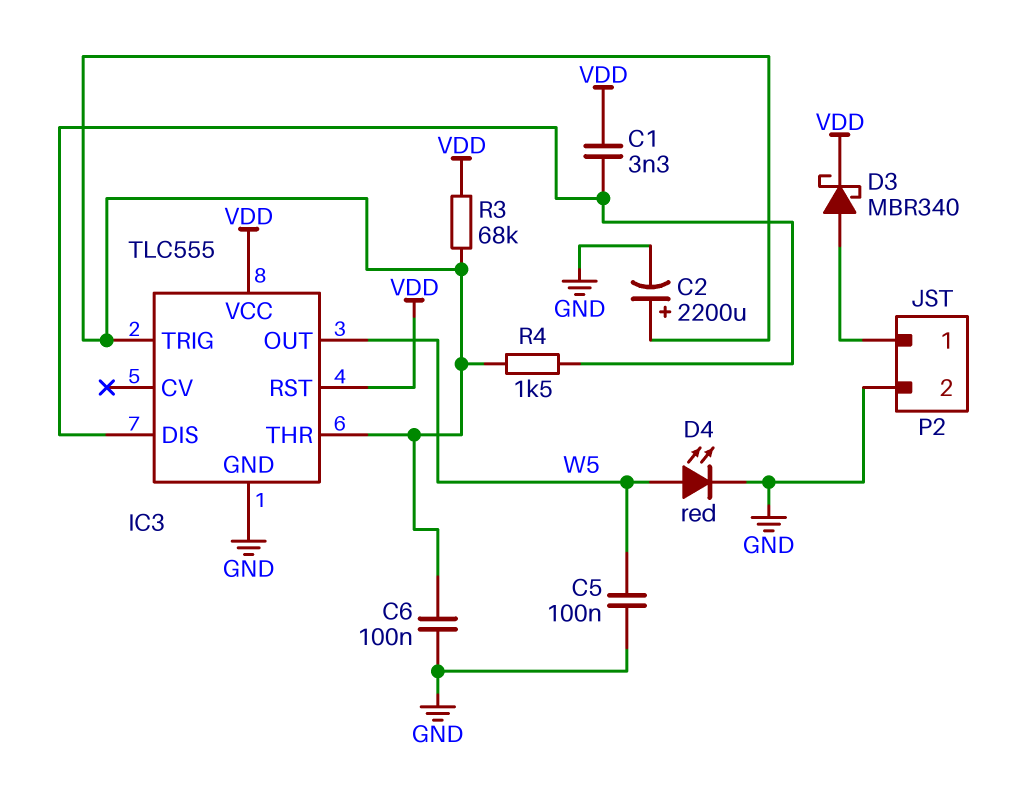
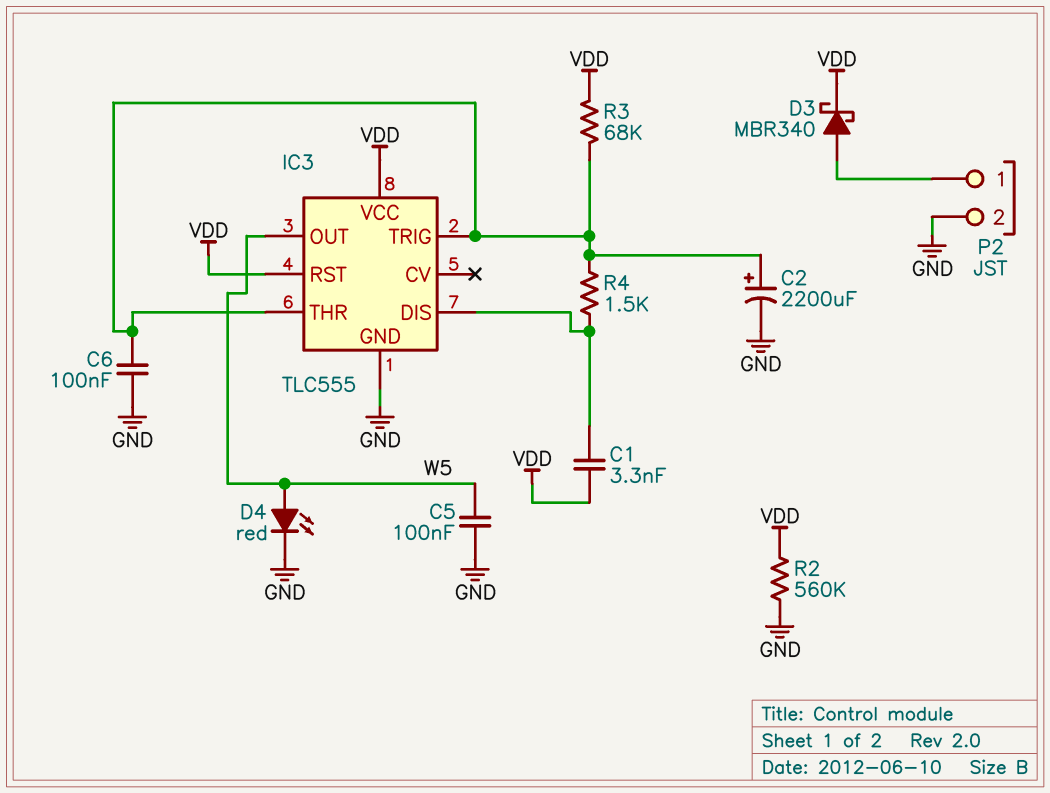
R2: none -> 560k (GND, VDD)

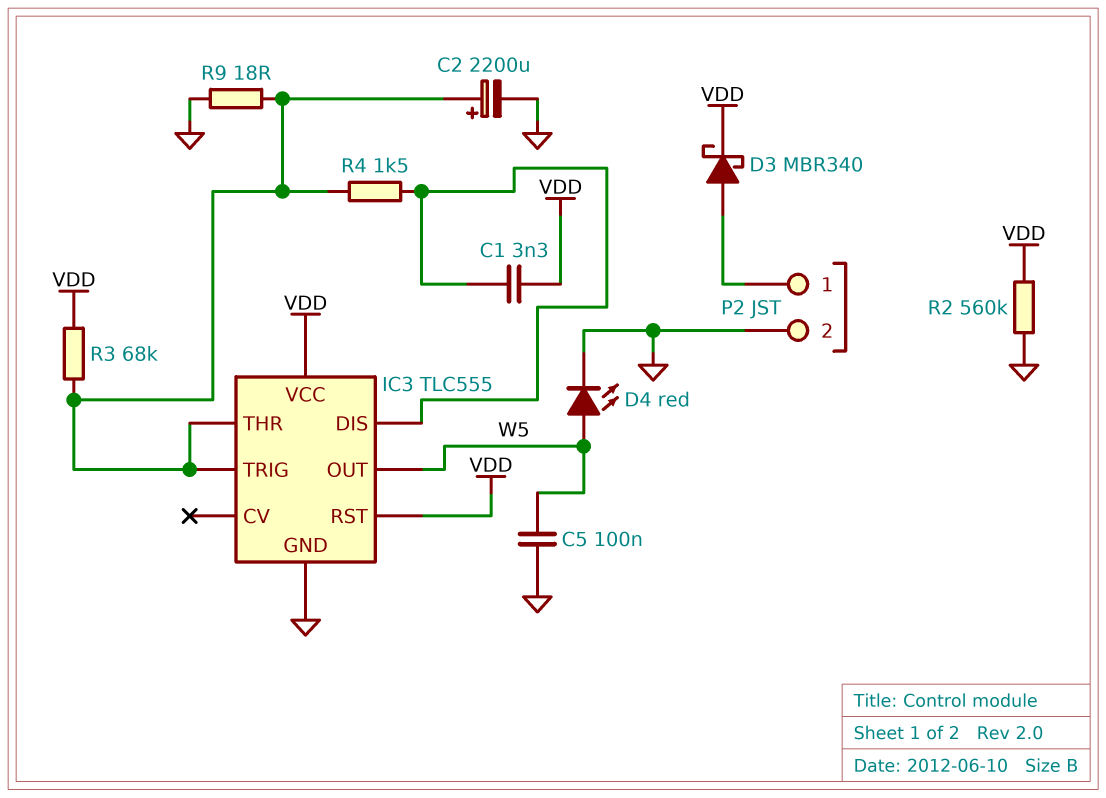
C6: 100nF (GND, IC3/THR) -> none
R9: none -> 18 (GND, IC3/THR)

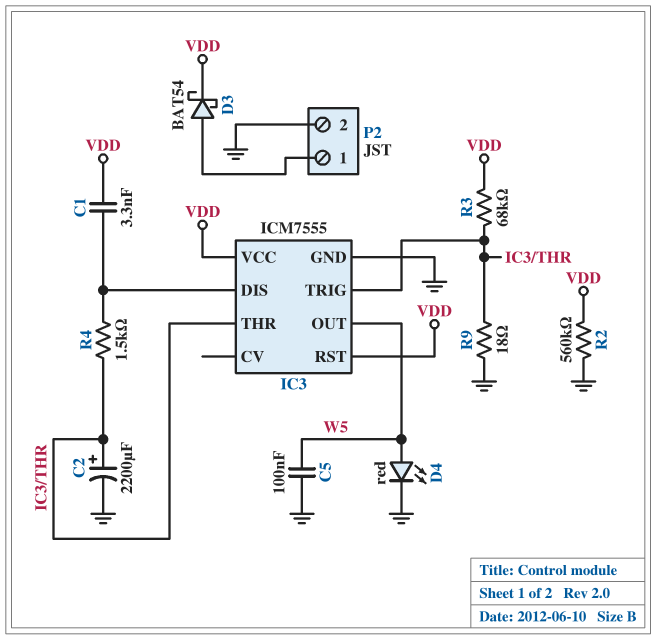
D3: schottky MBR340 (A P2/1, K VDD) -> schottky BAT54 (A P2/1, K VDD)
IC3: TLC555 -> ICM7555

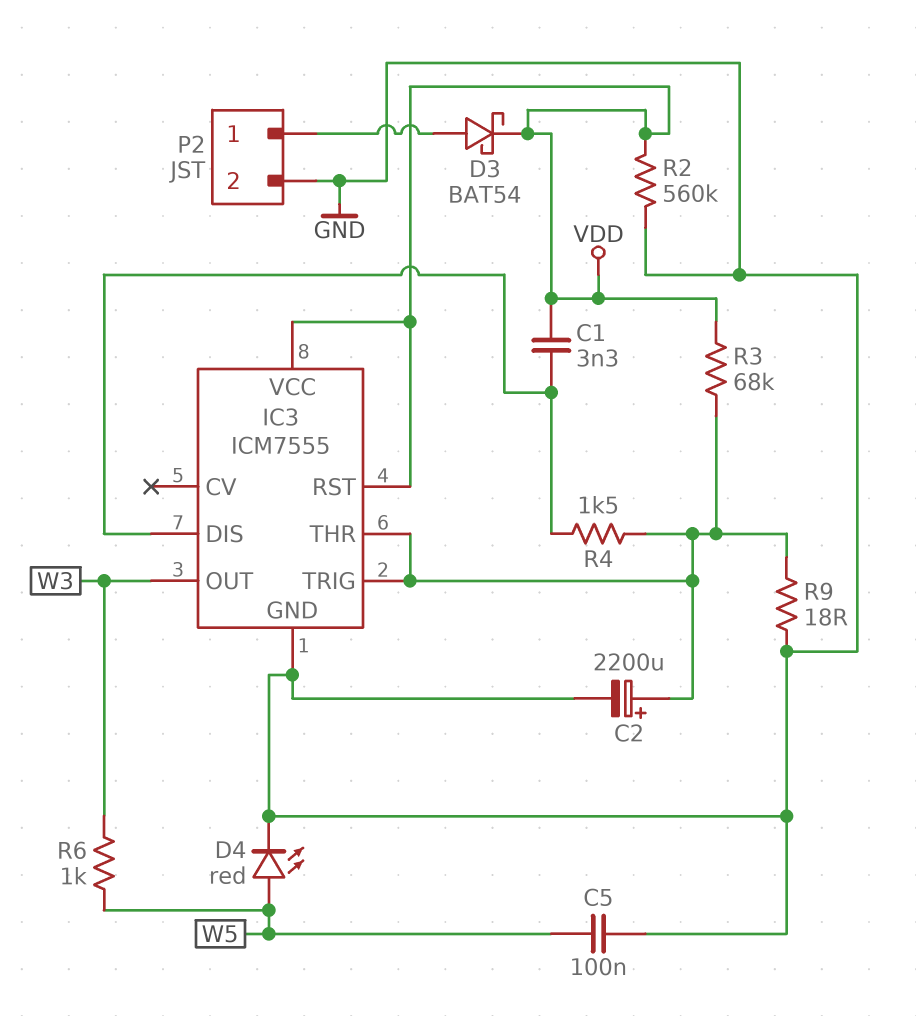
IC3 pin OUT: W5 -> W3
R6: none -> 1k (W3, W5)

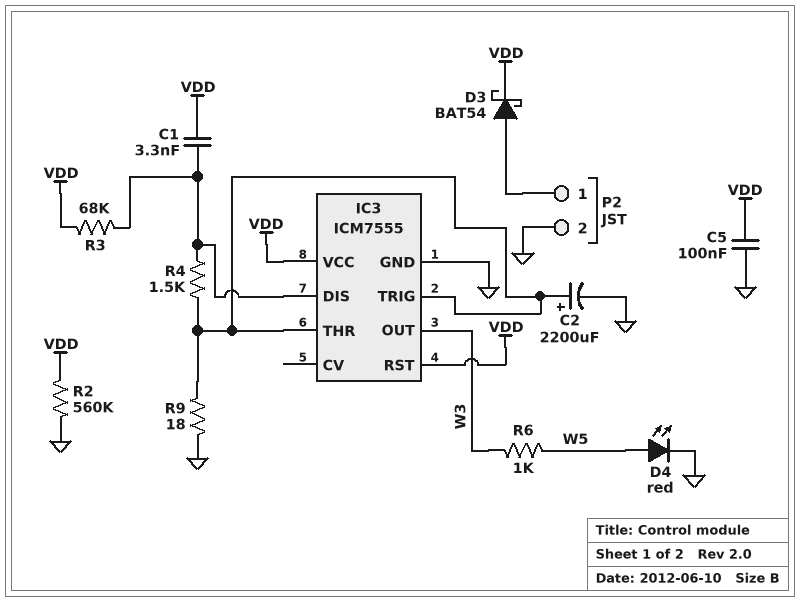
C5: 100nF (GND, W5) -> 100nF (GND, VDD)
R3: 68k (IC3/THR, VDD) -> 68k (IC3/DIS, VDD)

